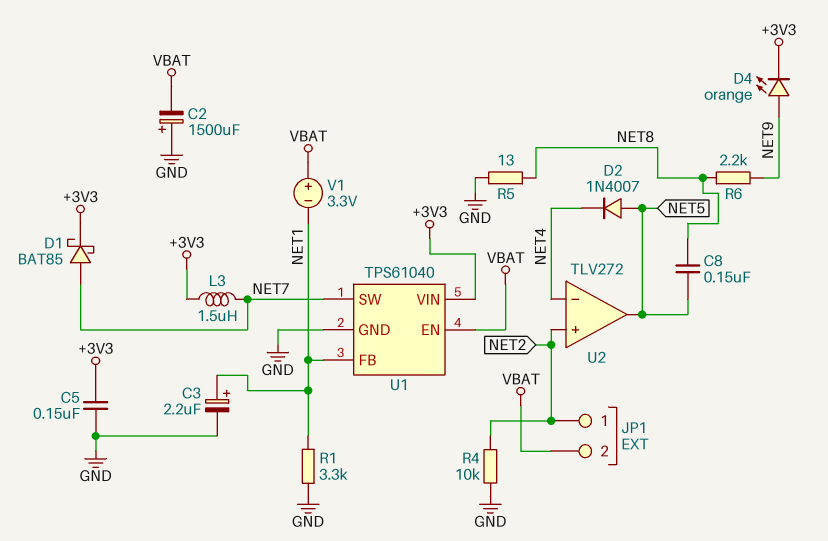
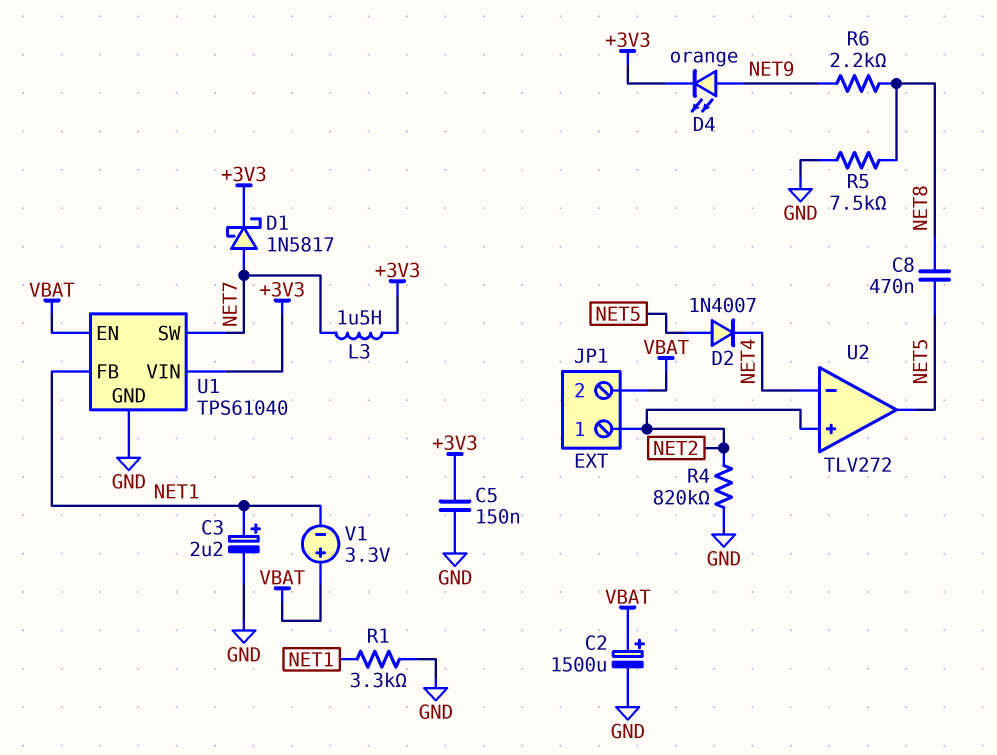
C2: 1500uF (plus GND, minus VBAT) -> 1500uF (plus VBAT, minus GND)
C8: 150nF (NET5, NET8) -> 470nF (NET5, NET8)
D1: schottky BAT85 (A NET7, K +3V3) -> schottky 1N5817 (A NET7, K +3V3)
R4: 10k (GND, NET2) -> 820k (GND, NET2)
R5: 13 (GND, NET8) -> 7.5k (GND, NET8)

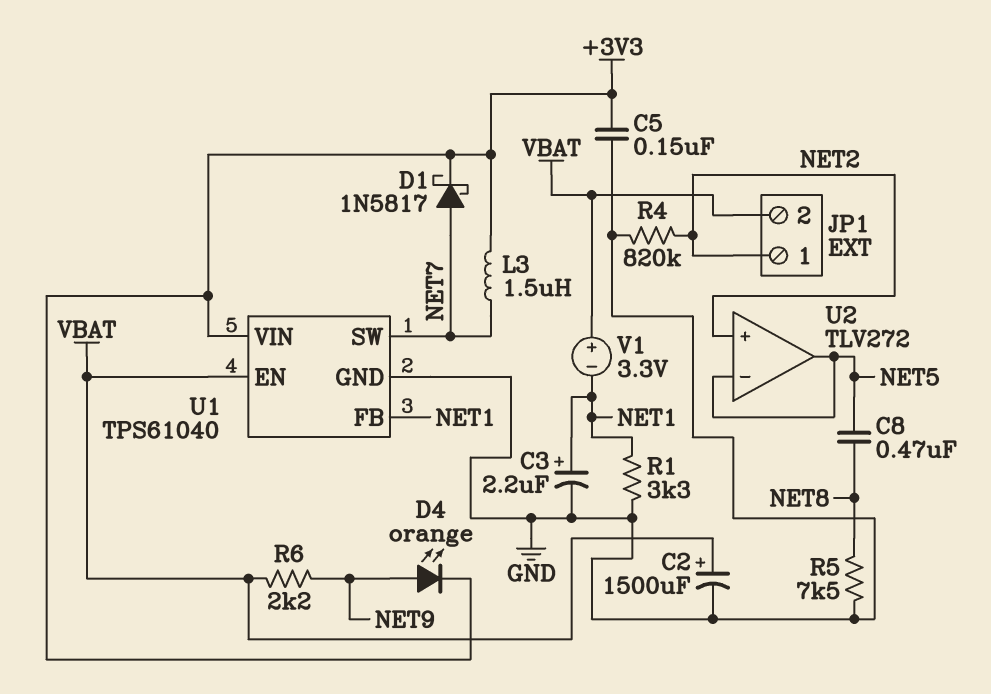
D2: diode 1N4007 (A NET5, K NET4) -> none
R6: 2.2k (NET8, NET9) -> 2.2k (NET9, VBAT)
U2 pin in-: NET4 -> NET5

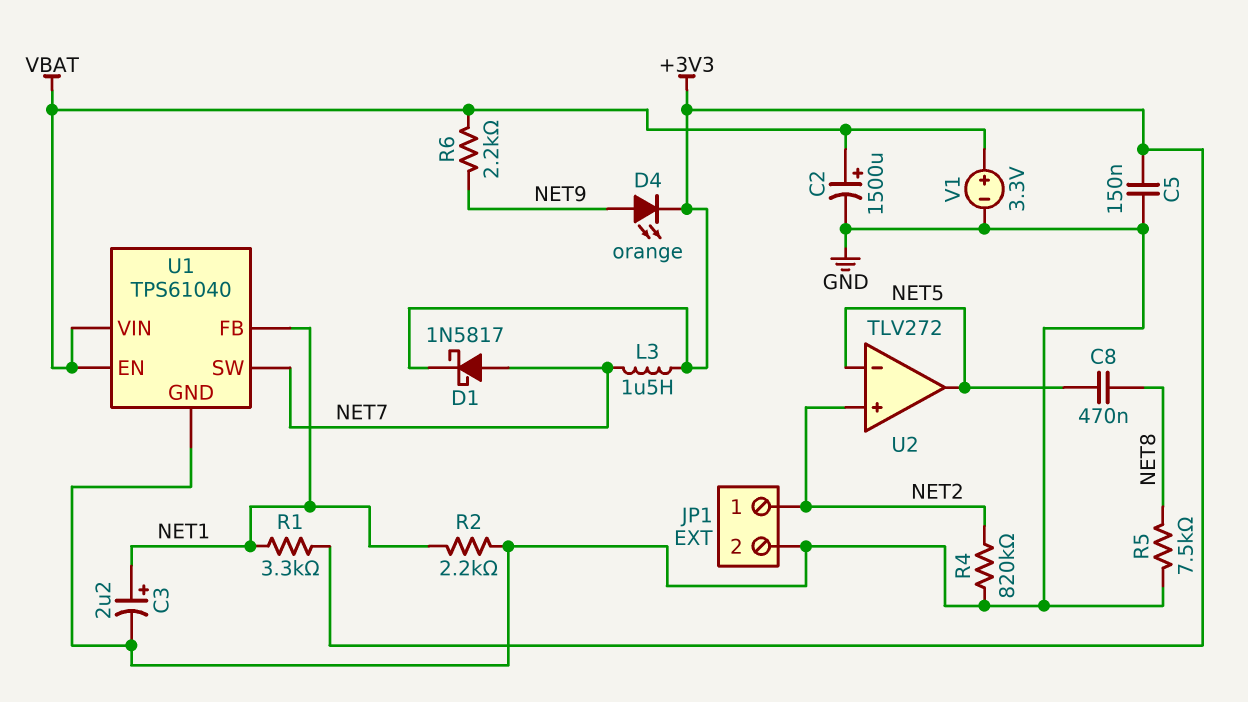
JP1 pin 2: VBAT -> GND
R1: 3.3k (GND, NET1) -> 3.3k (+3V3, NET1)
R2: none -> 2.2k (GND, NET1)
U1 pin VIN: +3V3 -> VBAT
V1: 3.3V (plus VBAT, minus NET1) -> 3.3V (plus VBAT, minus GND)

